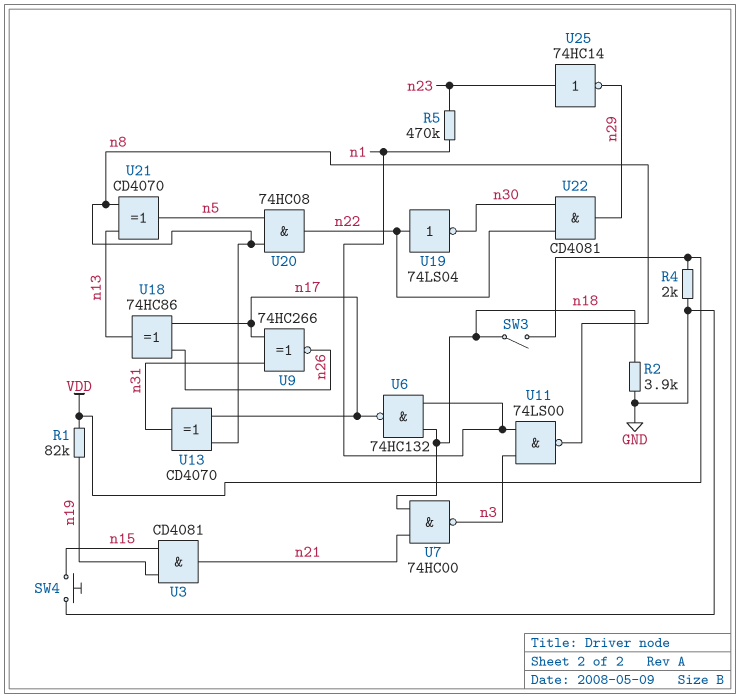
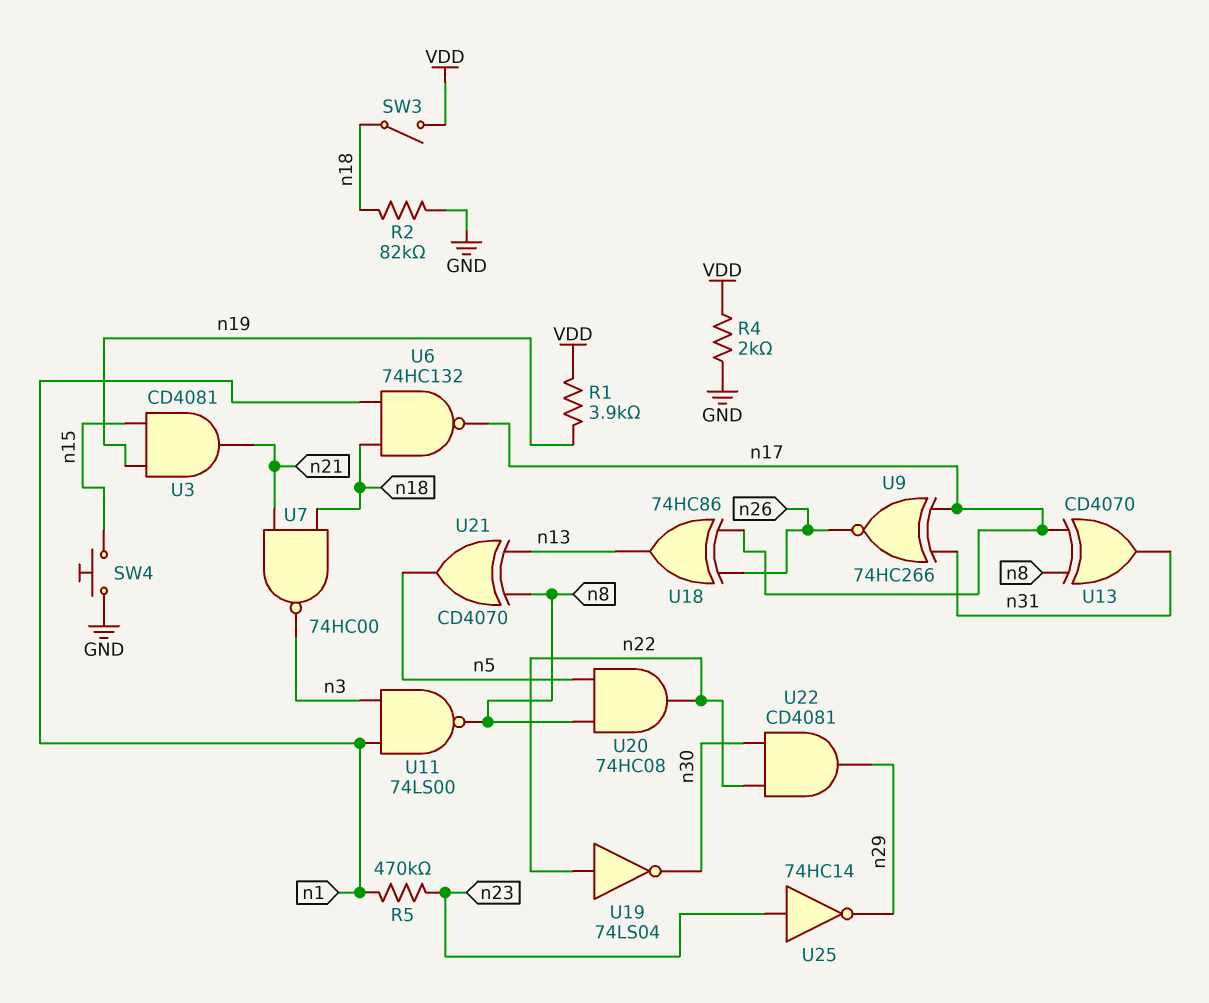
R1: 82k (VDD, n19) -> 3.9k (VDD, n19)
R2: 3.9k (GND, n18) -> 82k (GND, n18)

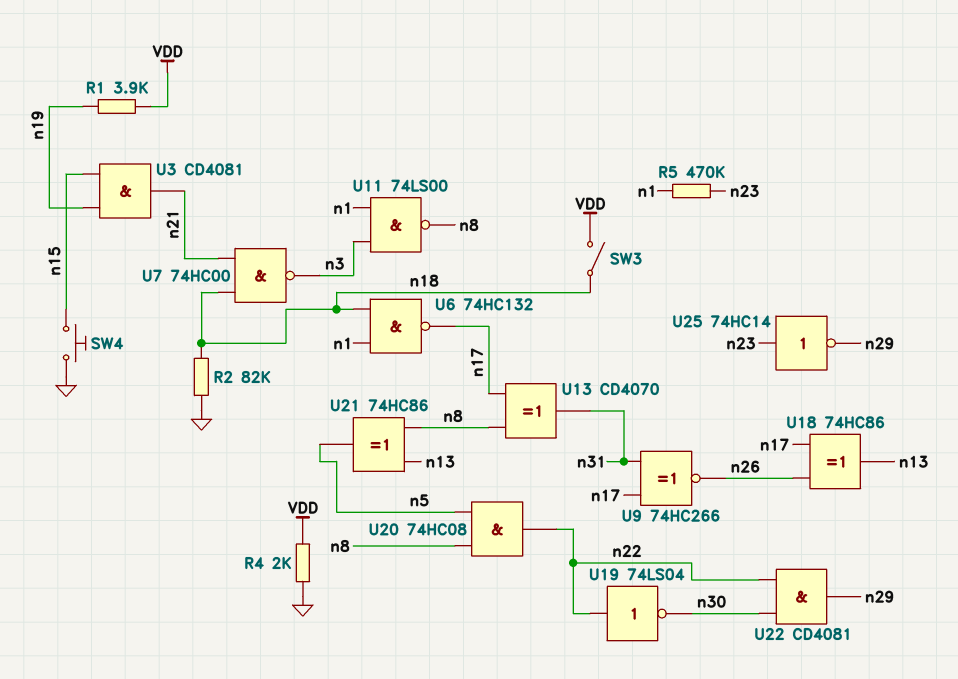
U21: XOR CD4070 (in n8, in n13, out n5) -> XOR 74HC86 (in n8, in n13, out n5)

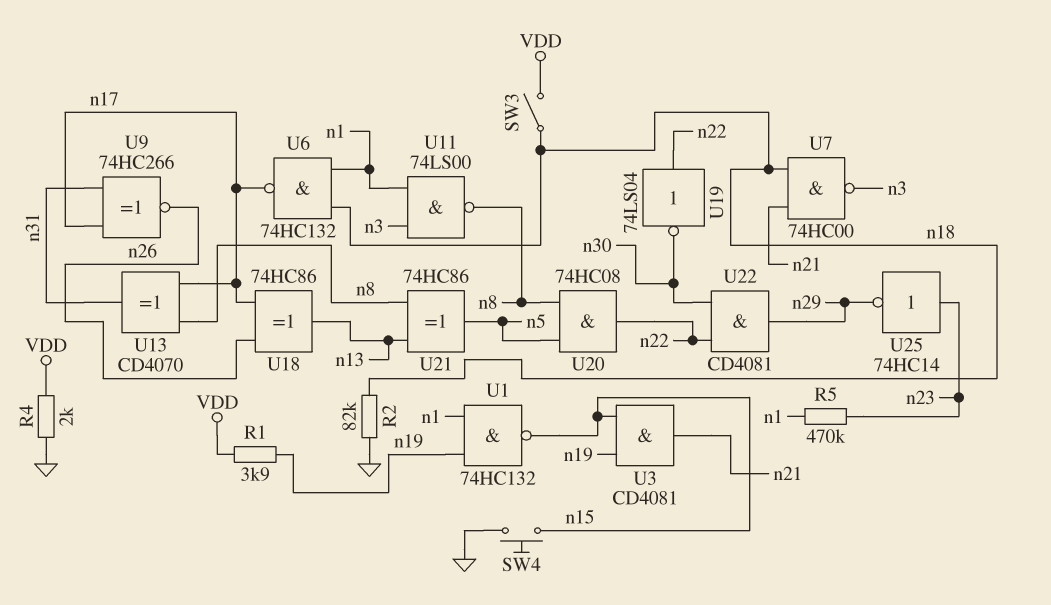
U1: none -> NAND 74HC132 (in n1, in n19, out n15)

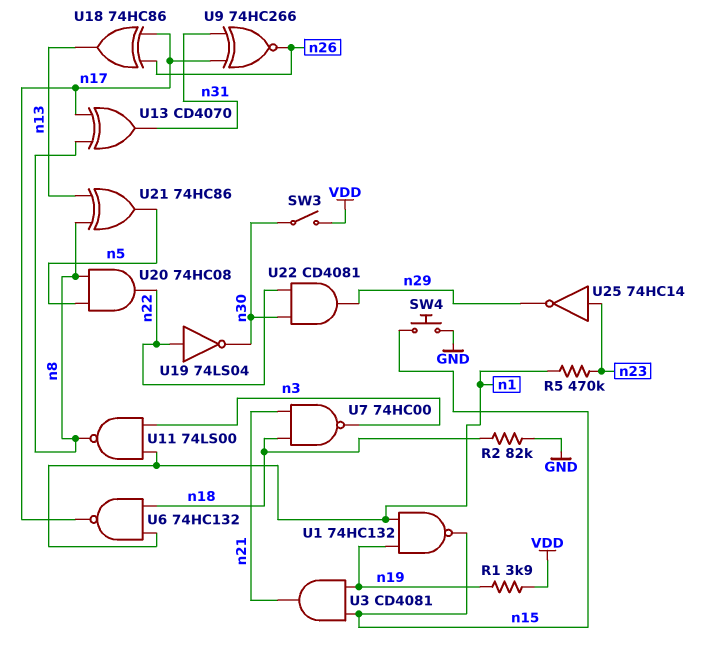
R4: 2k (GND, VDD) -> none
SW3: switch (VDD, n18) -> switch (VDD, n30)

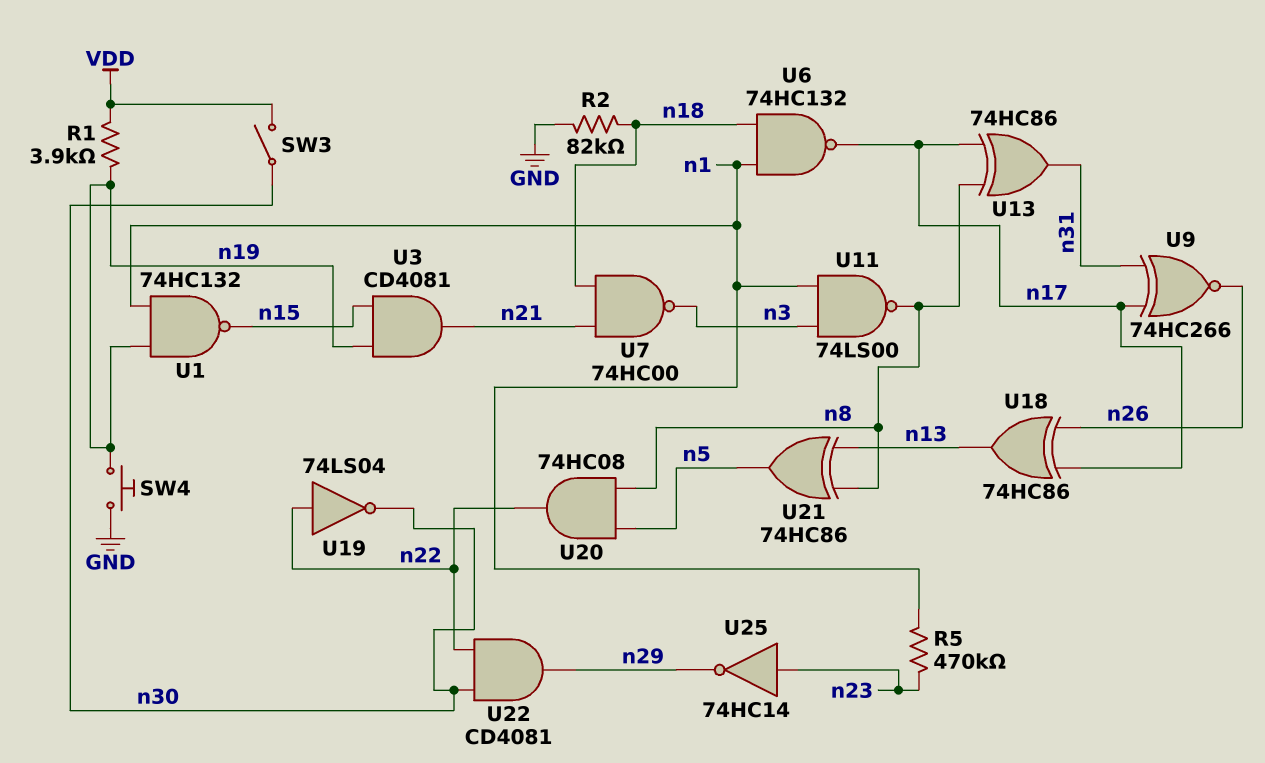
SW4: button (GND, n15) -> button (GND, n19)
U13: XOR CD4070 (in n8, in n17, out n31) -> XOR 74HC86 (in n8, in n17, out n31)

